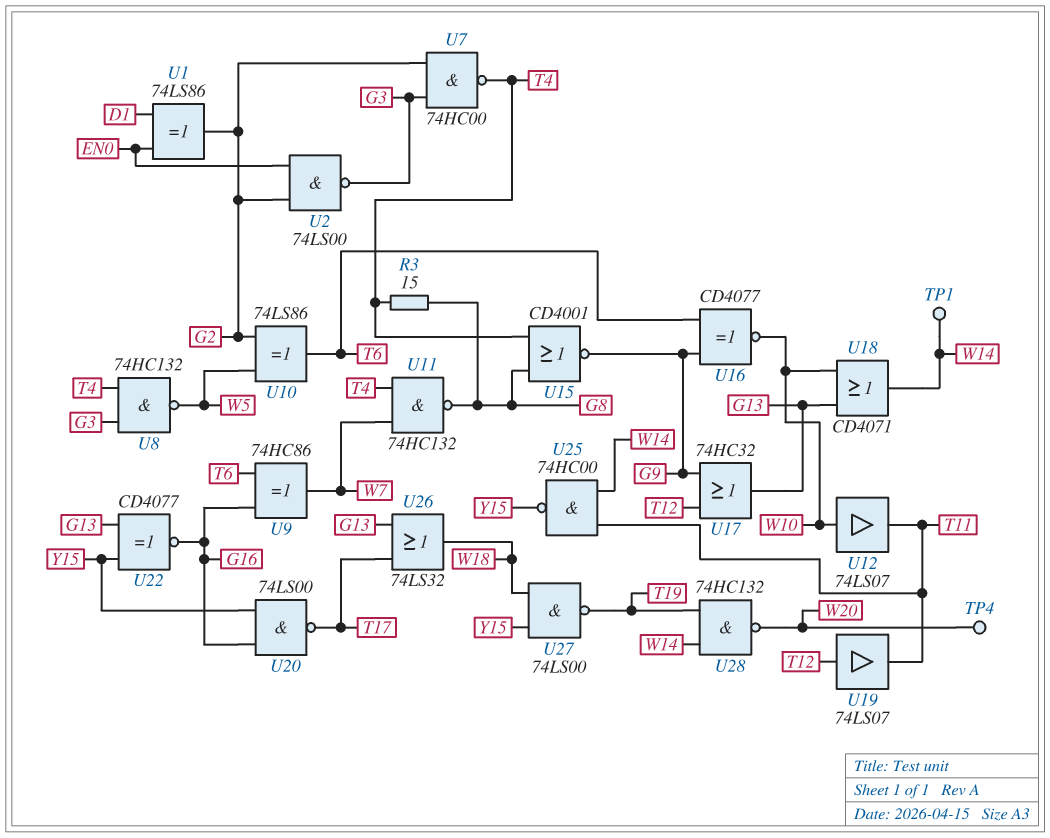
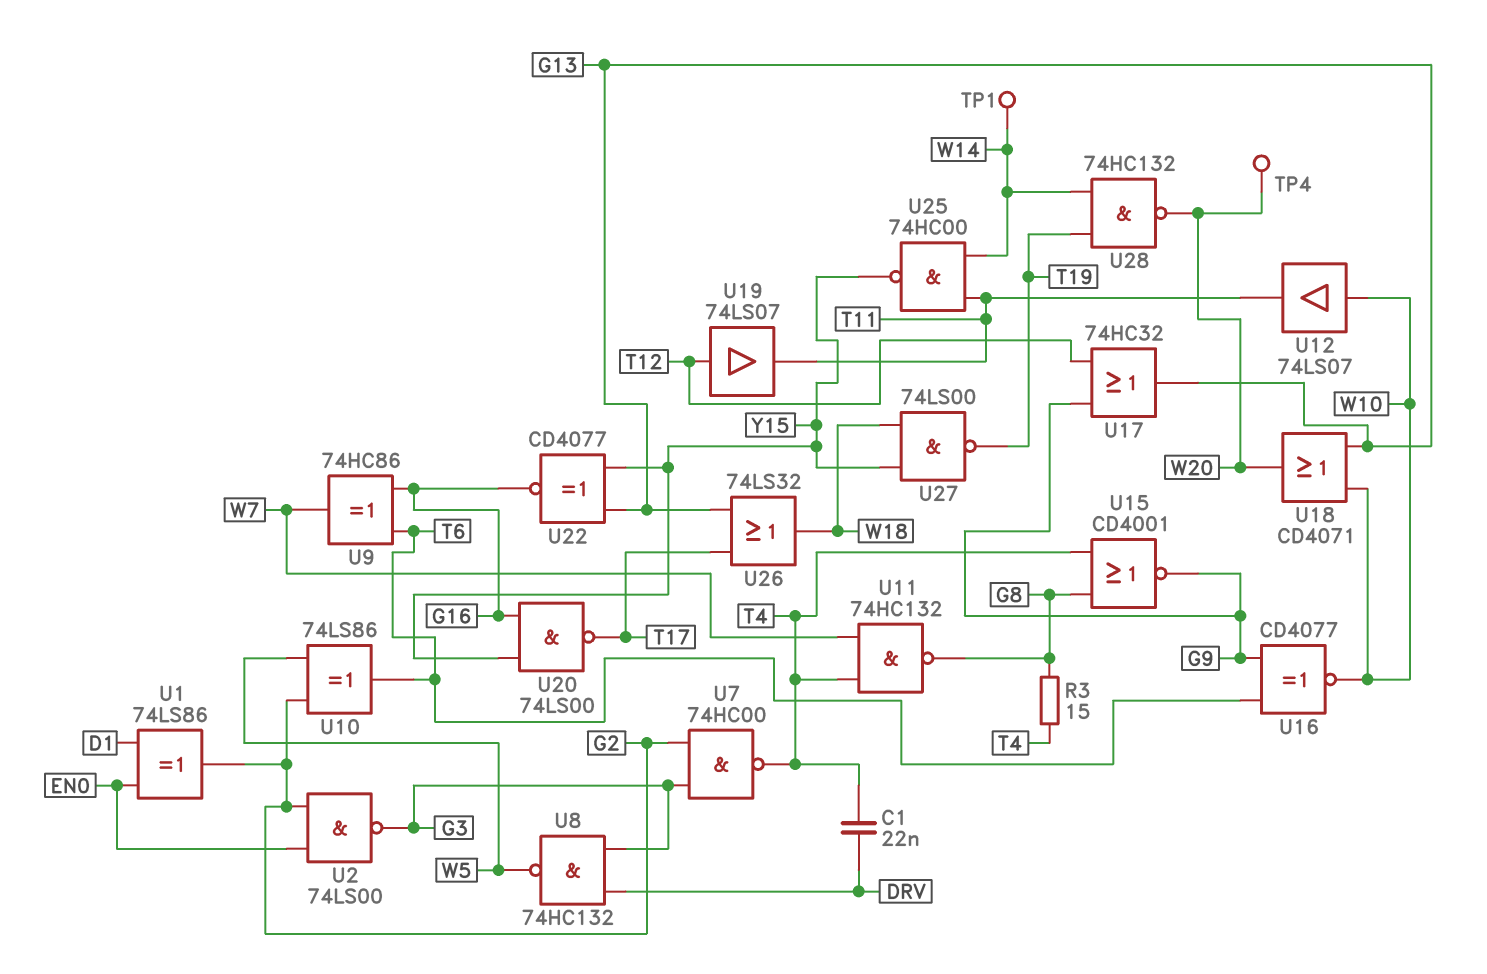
C1: none -> 22nF (DRV, T4)
U8: NAND 74HC132 (in G3, in T4, out W5) -> NAND 74HC132 (in DRV, in G3, out W5)
U18: OR CD4071 (in G13, in W10, out W14) -> OR CD4071 (in G13, in W10, out W20)

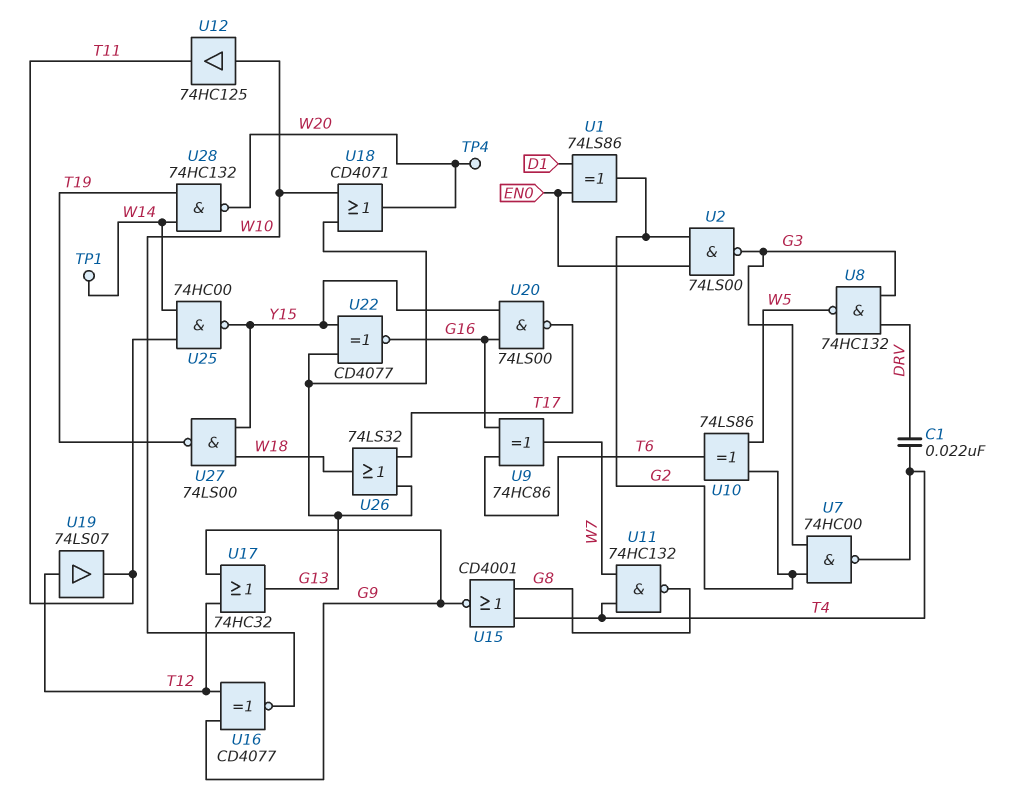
R3: 15 (G8, T4) -> none
U12: buffer 74LS07 (in W10, out T11) -> buffer 74HC125 (in W10, out T11)
U16: XNOR CD4077 (in G9, in T6, out W10) -> XNOR CD4077 (in G9, in T12, out W10)

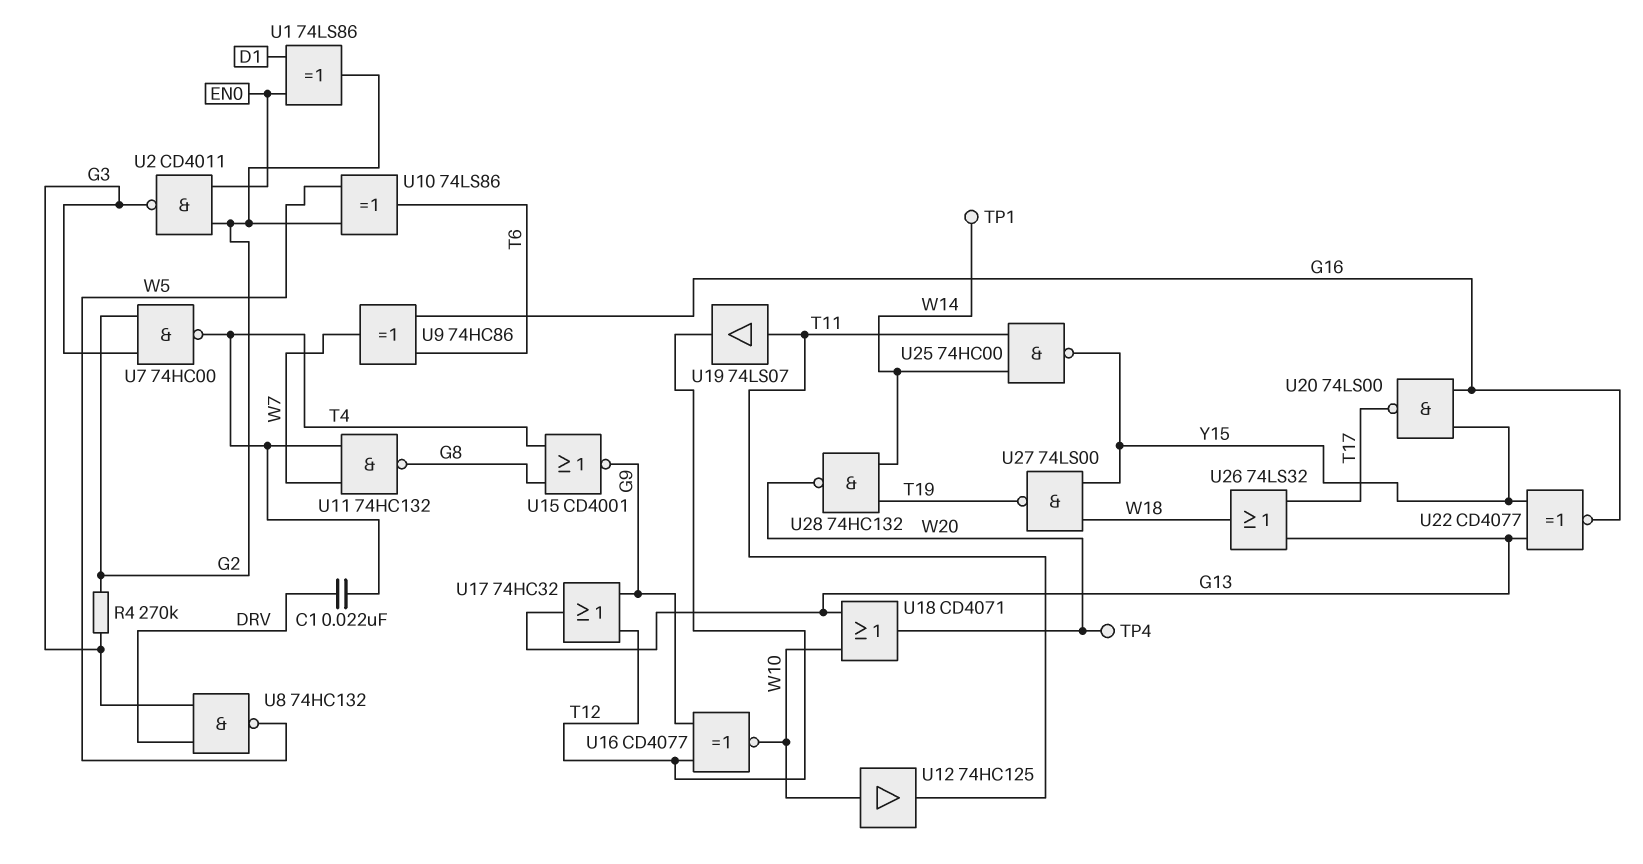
R4: none -> 270k (G2, G3)
U2: NAND 74LS00 (in EN0, in G2, out G3) -> NAND CD4011 (in EN0, in G2, out G3)
U19: buffer 74LS07 (in T12, out T11) -> buffer 74LS07 (in T11, out T12)

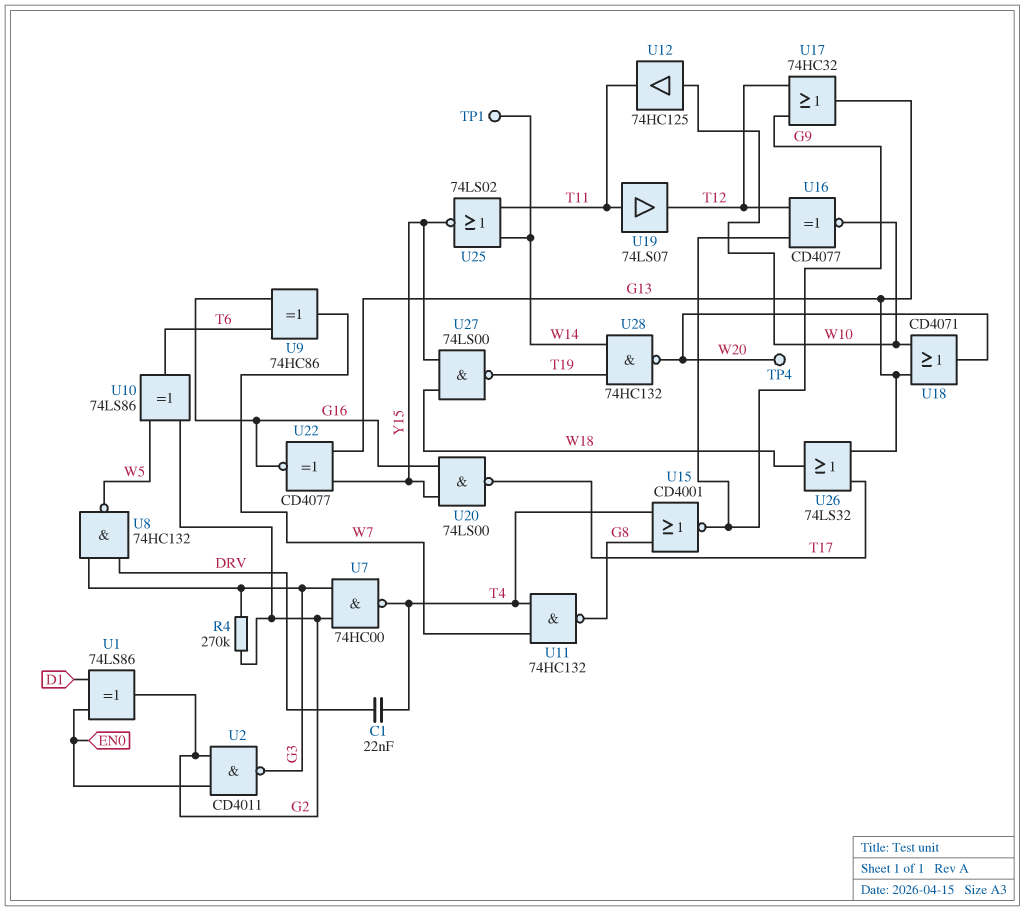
U25: NAND 74HC00 (in T11, in W14, out Y15) -> NOR 74LS02 (in T11, in W14, out Y15)

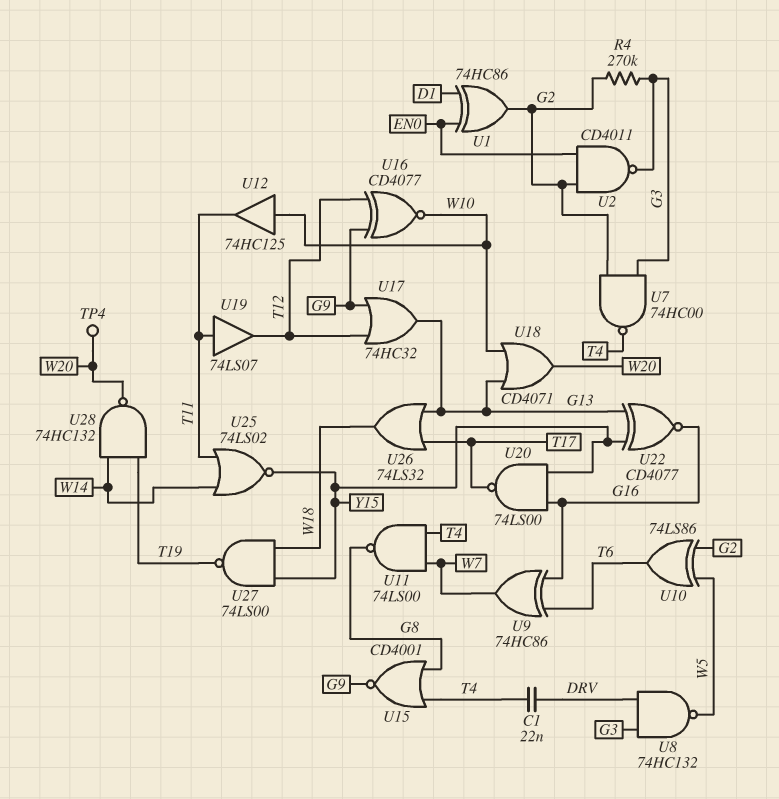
TP1: test point (W14) -> none
U1: XOR 74LS86 (in D1, in EN0, out G2) -> XOR 74HC86 (in D1, in EN0, out G2)
U11: NAND 74HC132 (in T4, in W7, out G8) -> NAND 74LS00 (in T4, in W7, out G8)

